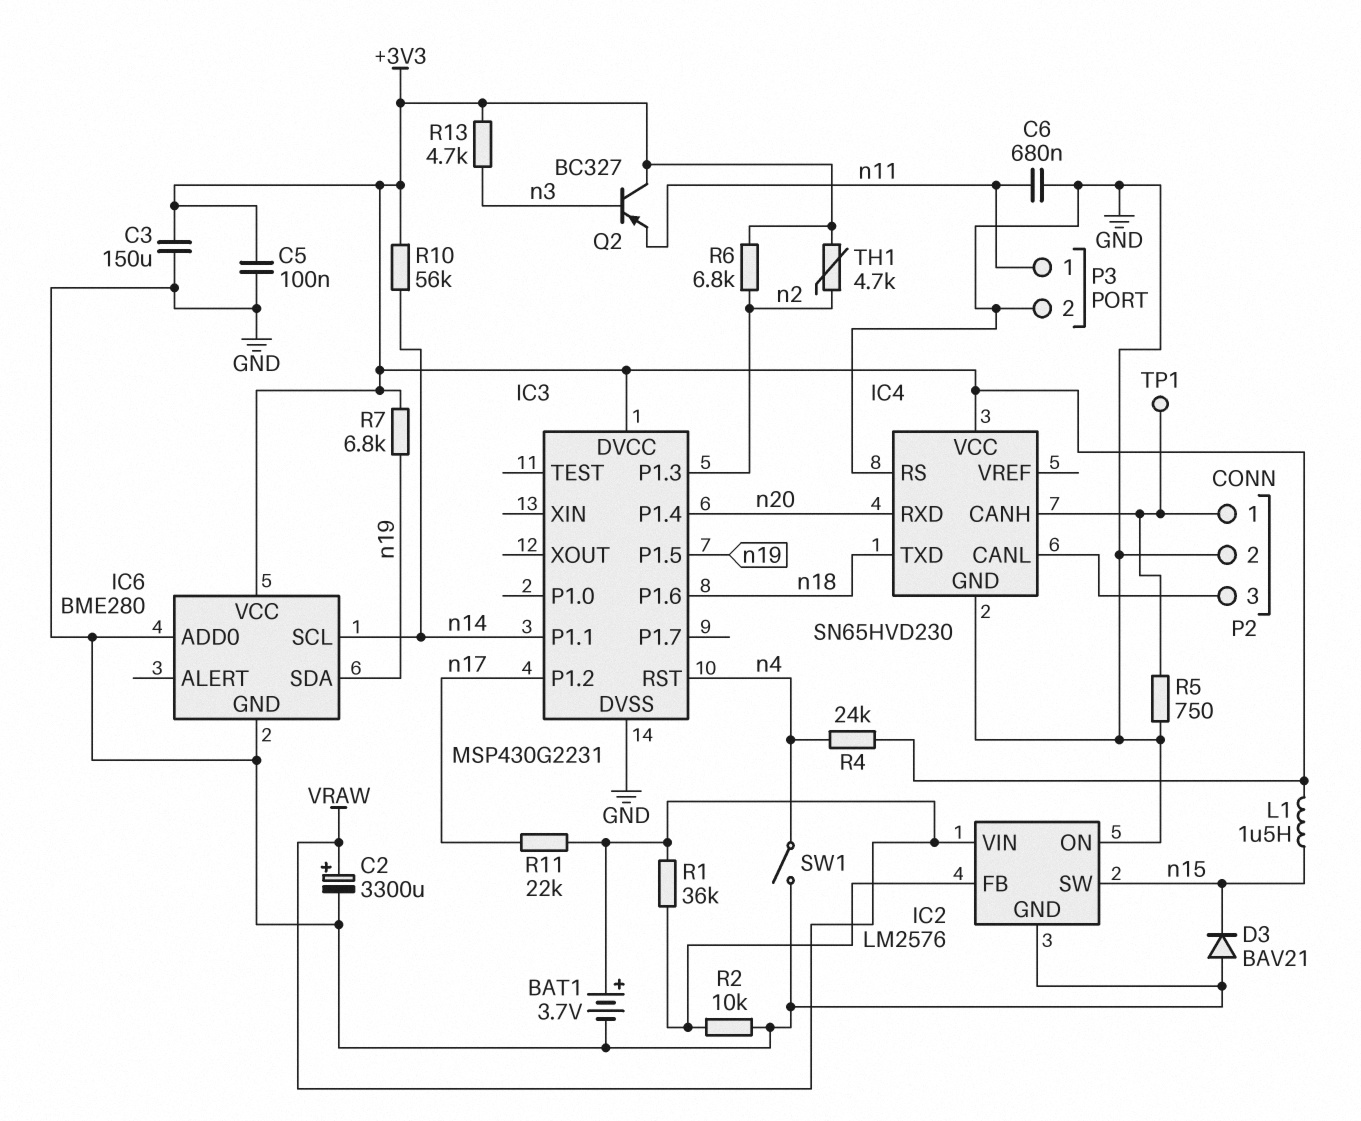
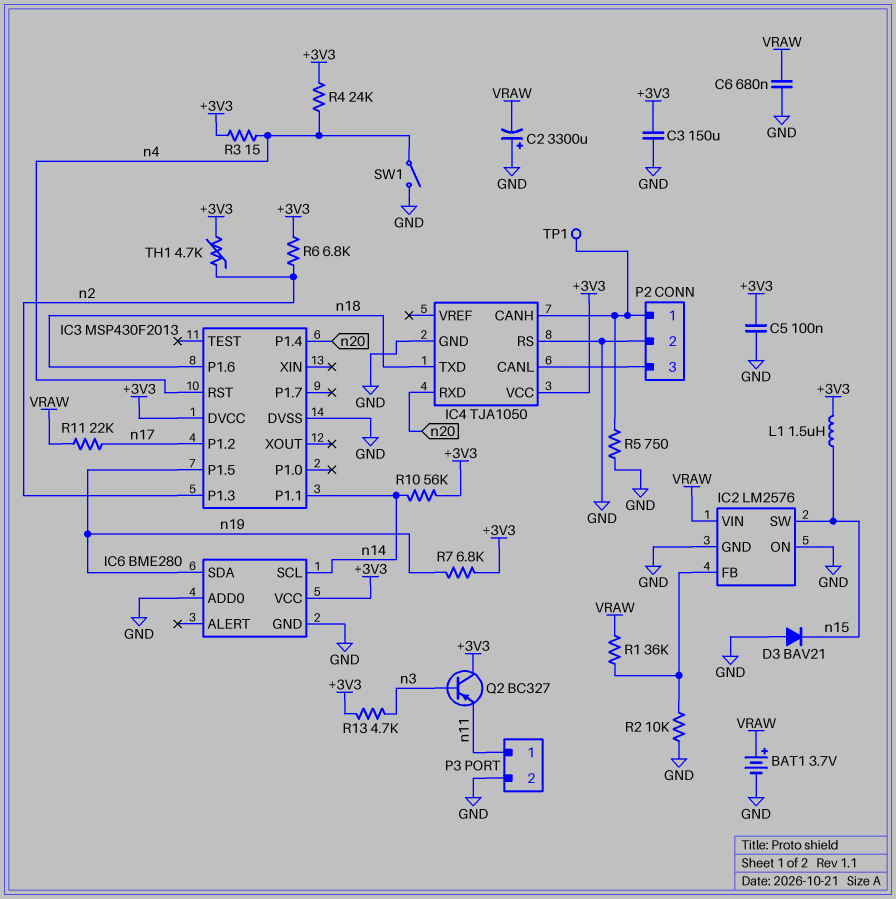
C2: 3300uF (plus VRAW, minus GND) -> 3300uF (plus GND, minus VRAW)
C6: 680nF (GND, n11) -> 680nF (GND, VRAW)
IC3: MSP430G2231 -> MSP430F2013
IC4: SN65HVD230 -> TJA1050
R3: none -> 15 (+3V3, n4)

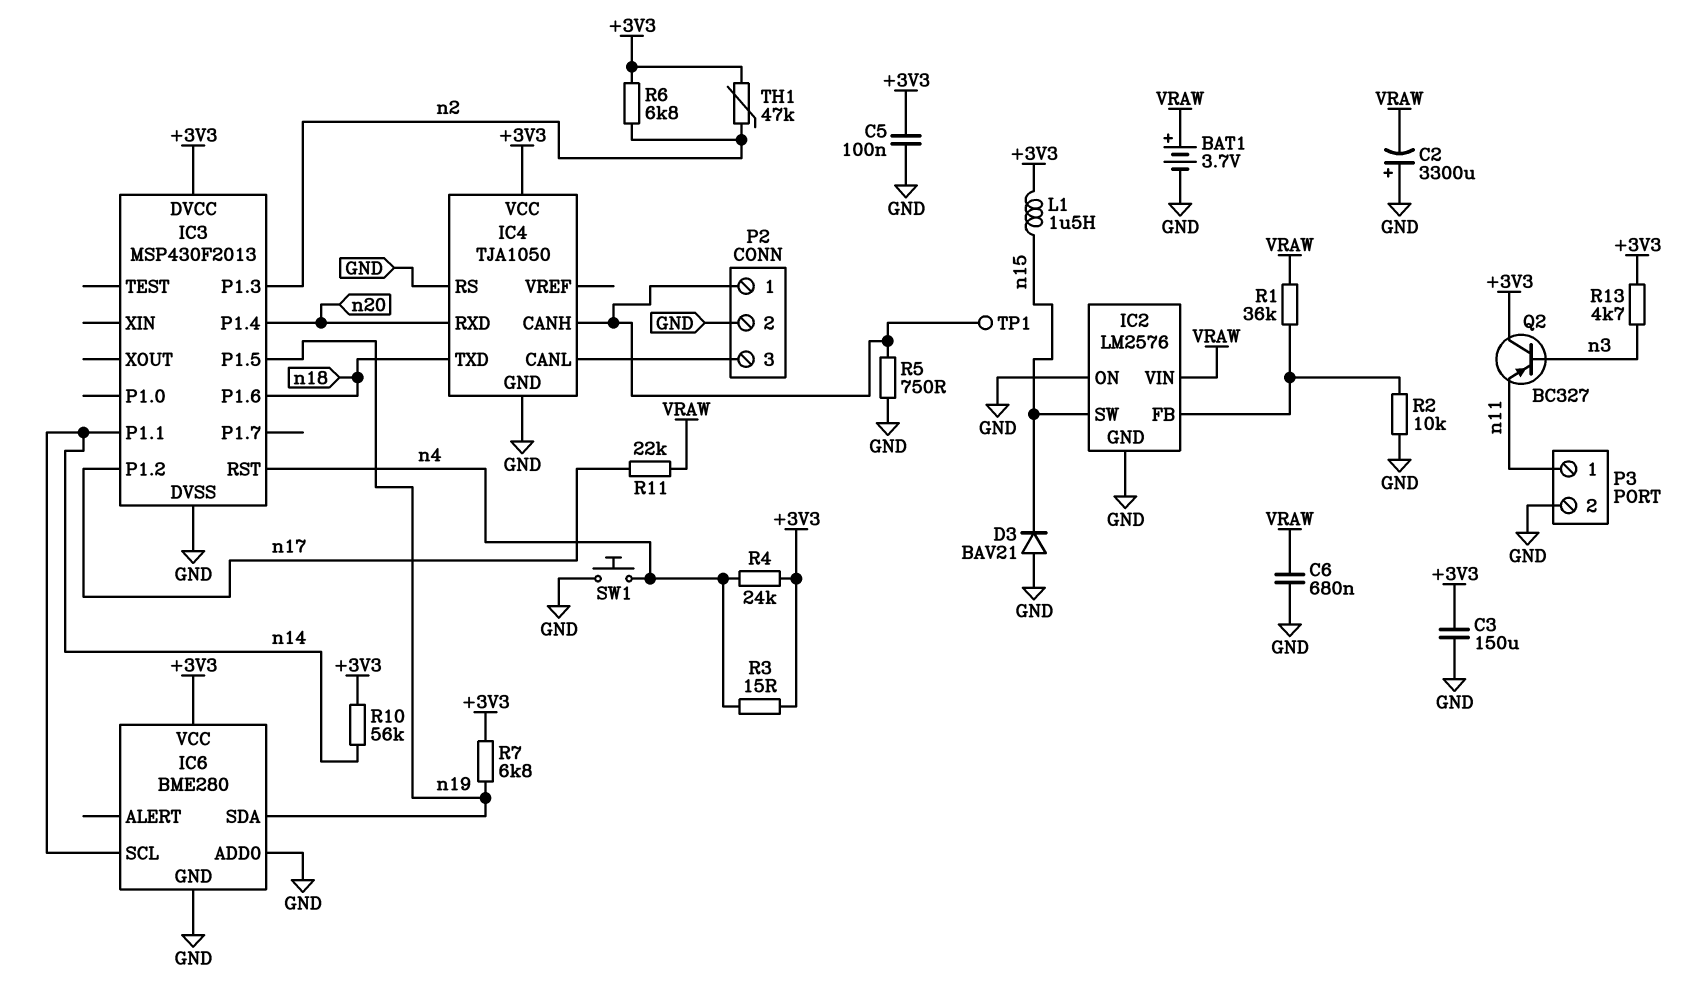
SW1: switch (GND, n4) -> button (GND, n4)
TH1: 4.7k (+3V3, n2) -> 47k (+3V3, n2)

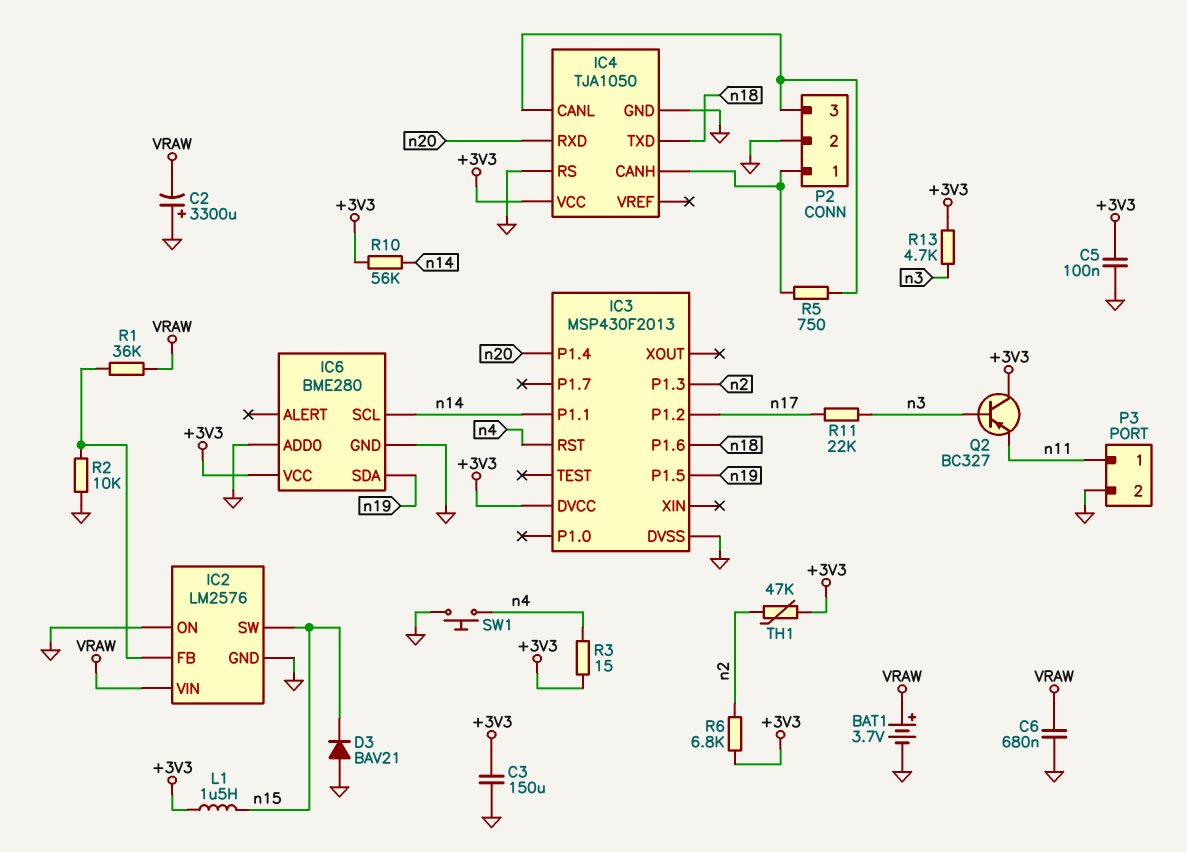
R4: 24k (+3V3, n4) -> none
R5: 750 (GND, IC4/CANH) -> 750 (IC4/CANH, IC4/CANL)
R7: 6.8k (+3V3, n19) -> none
R11: 22k (VRAW, n17) -> 22k (n3, n17)
TP1: test point (IC4/CANH) -> none

